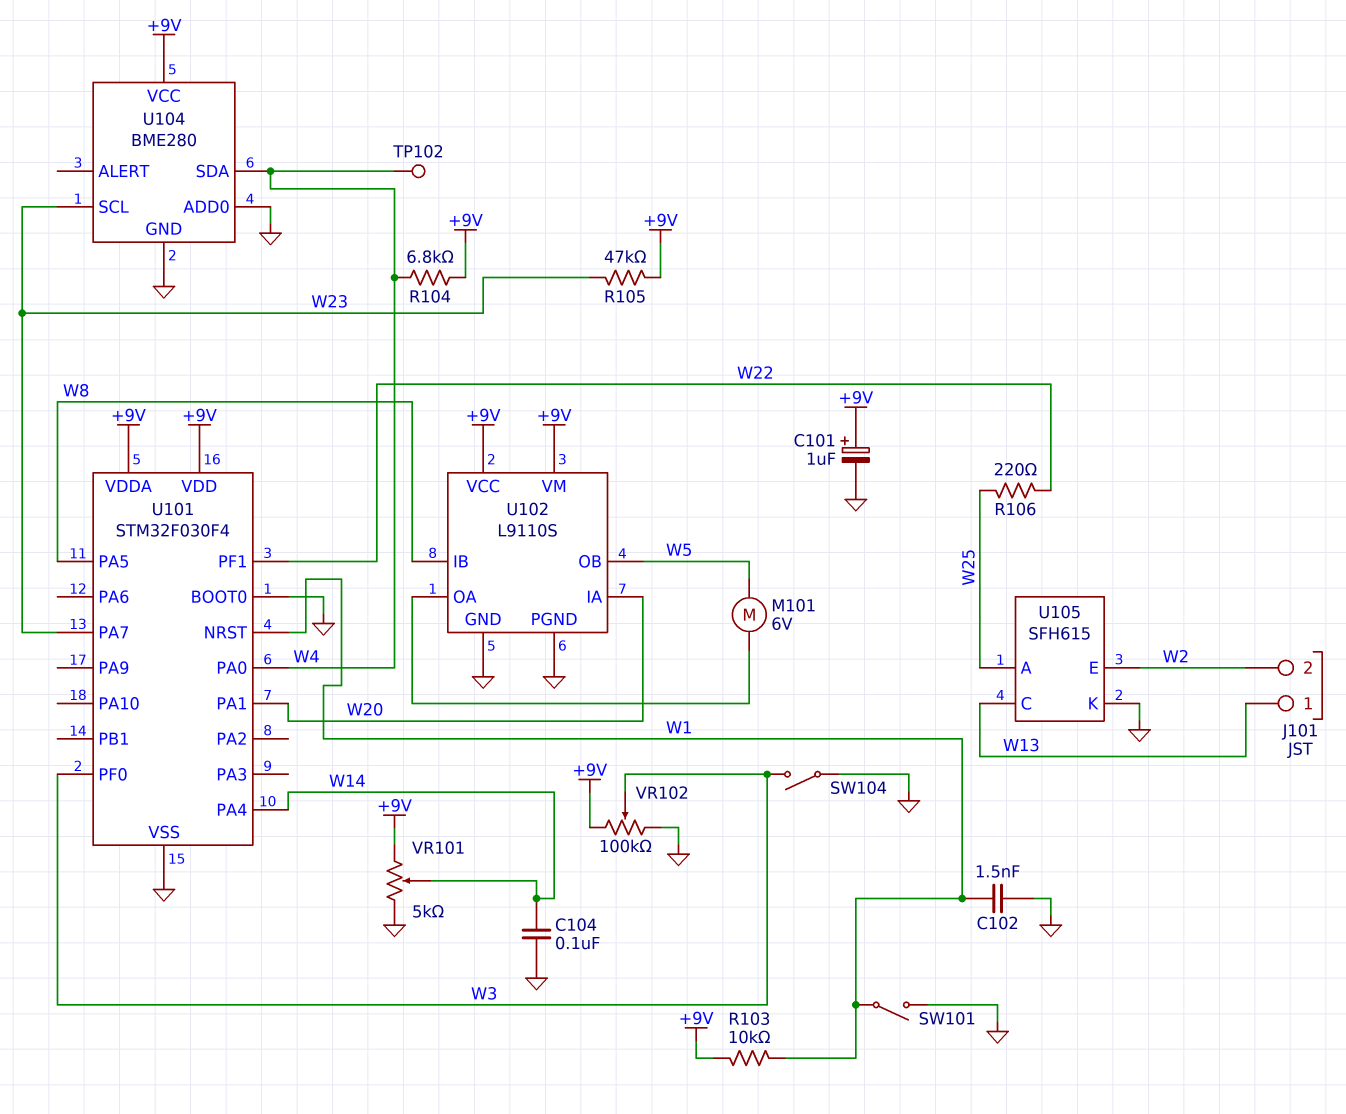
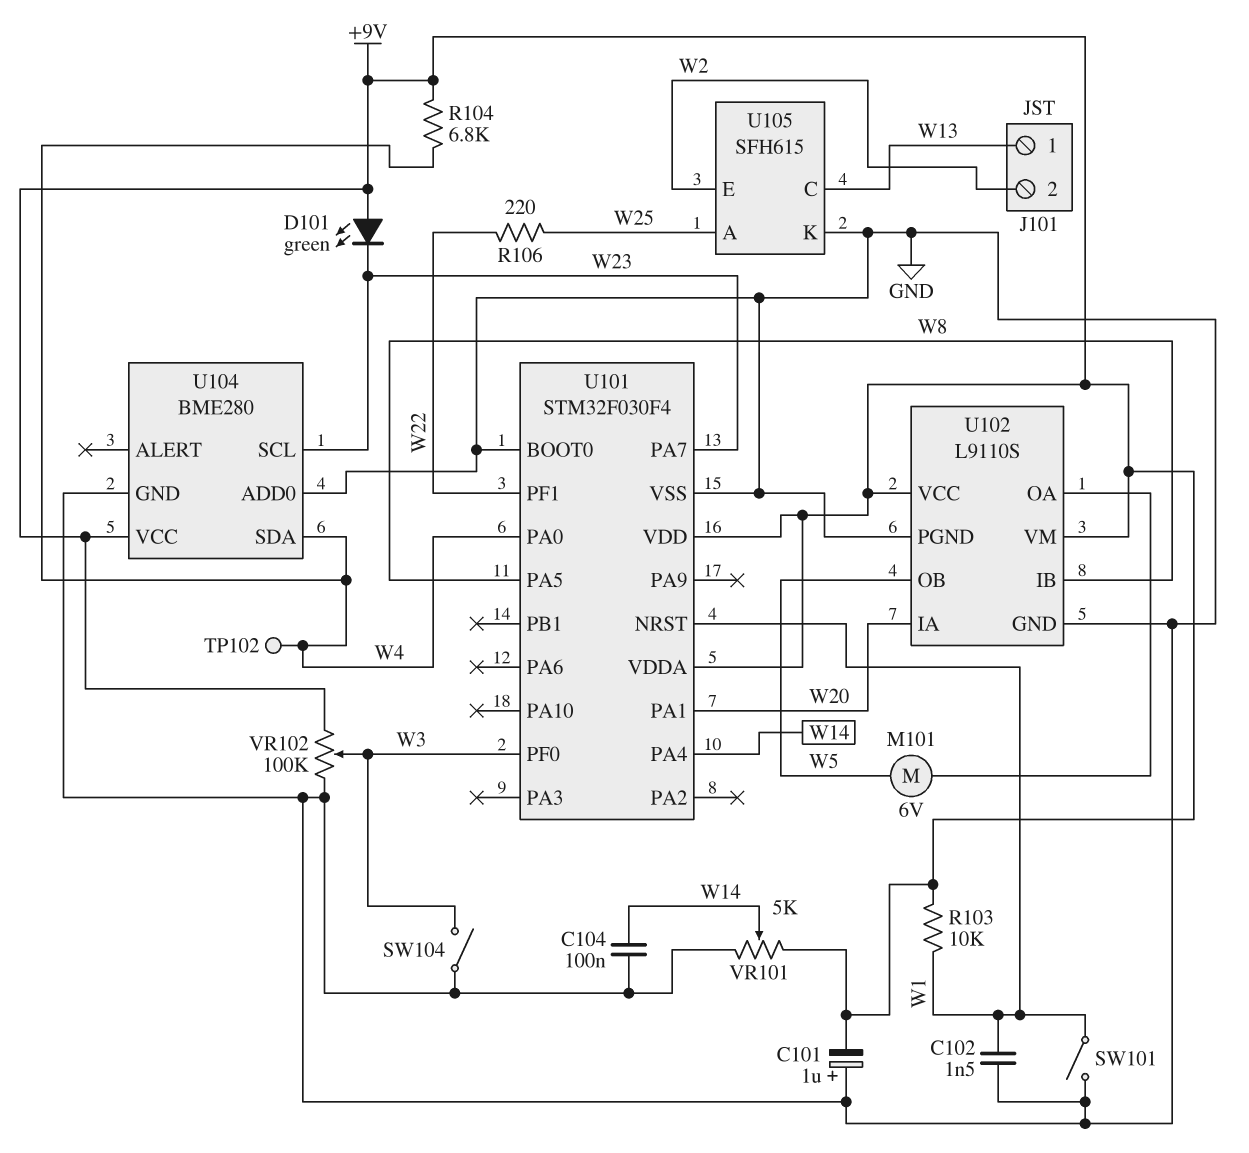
C101: 1uF (plus +9V, minus GND) -> 1uF (plus GND, minus +9V)
D101: none -> LED green (A +9V, K W23)
R105: 47k (+9V, W23) -> none

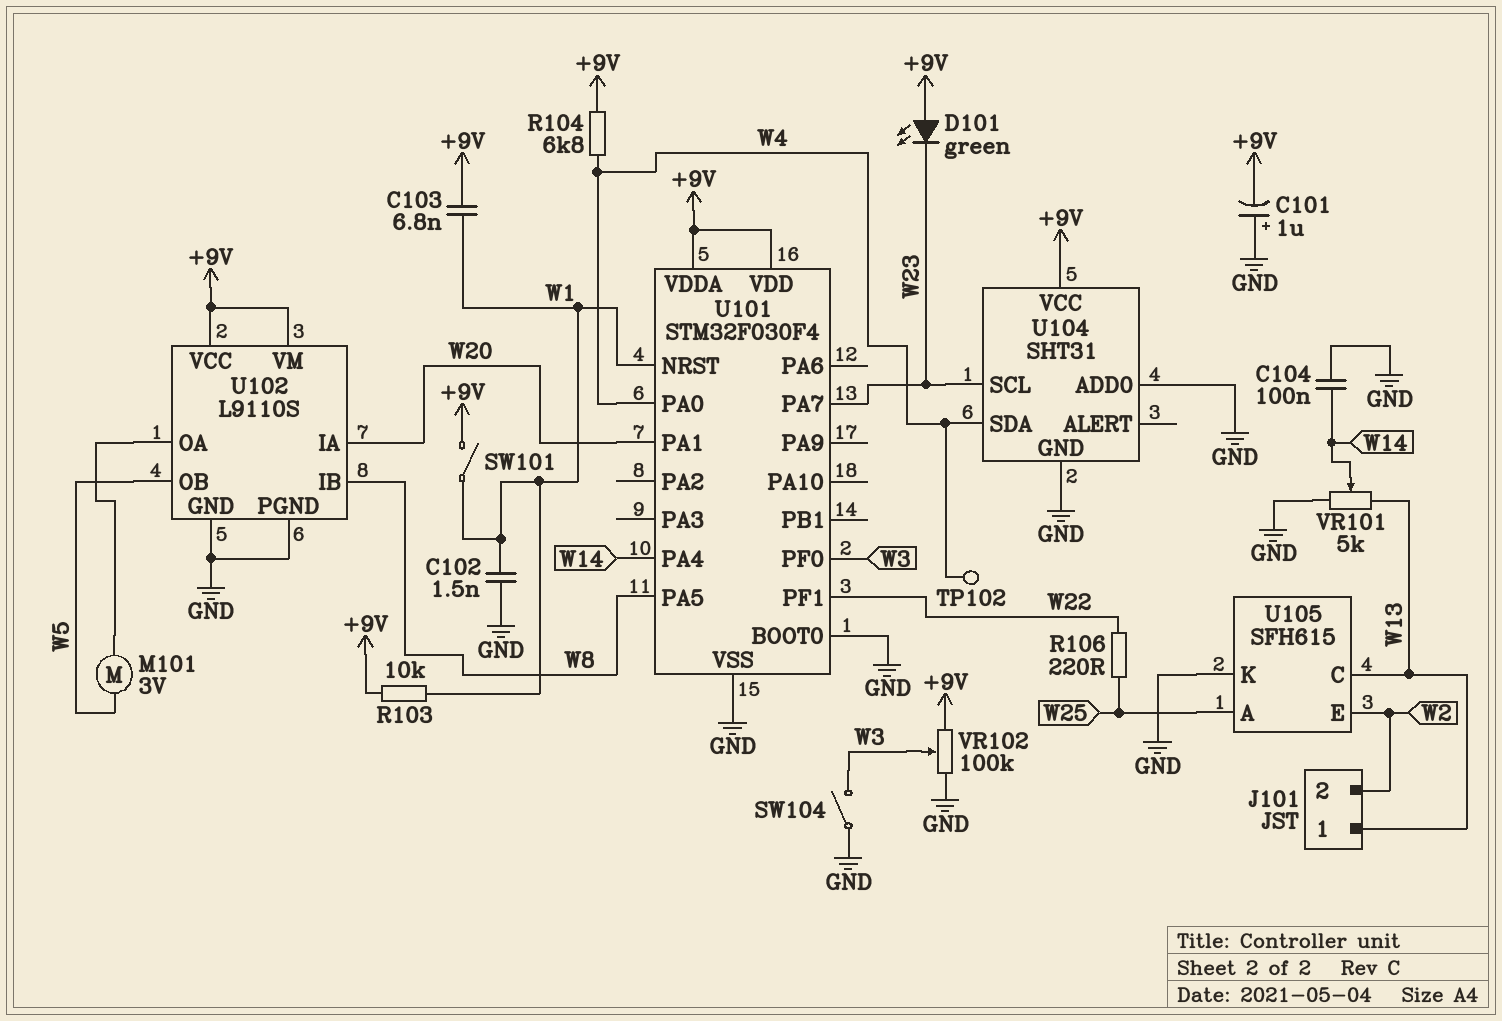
C103: none -> 6.8nF (+9V, W1)
M101: motor 6V (U102/OA, W5) -> motor 3V (U102/OA, W5)
SW101: switch (GND, W1) -> switch (+9V, W1)
U104: BME280 -> SHT31
VR101: 5k (+9V, GND, wiper W14) -> 5k (GND, W13, wiper W14)

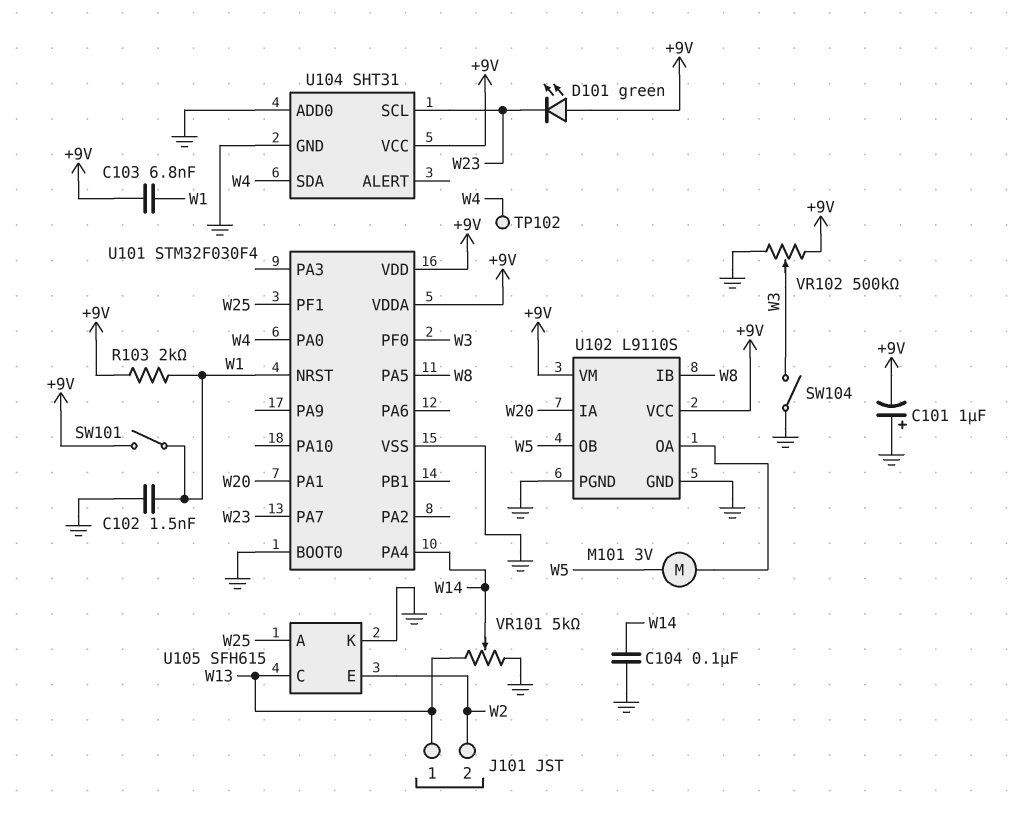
R103: 10k (+9V, W1) -> 2k (+9V, W1)
R104: 6.8k (+9V, W4) -> none
R106: 220 (W22, W25) -> none
U101 pin PF1: W22 -> W25
VR102: 100k (+9V, GND, wiper W3) -> 500k (+9V, GND, wiper W3)

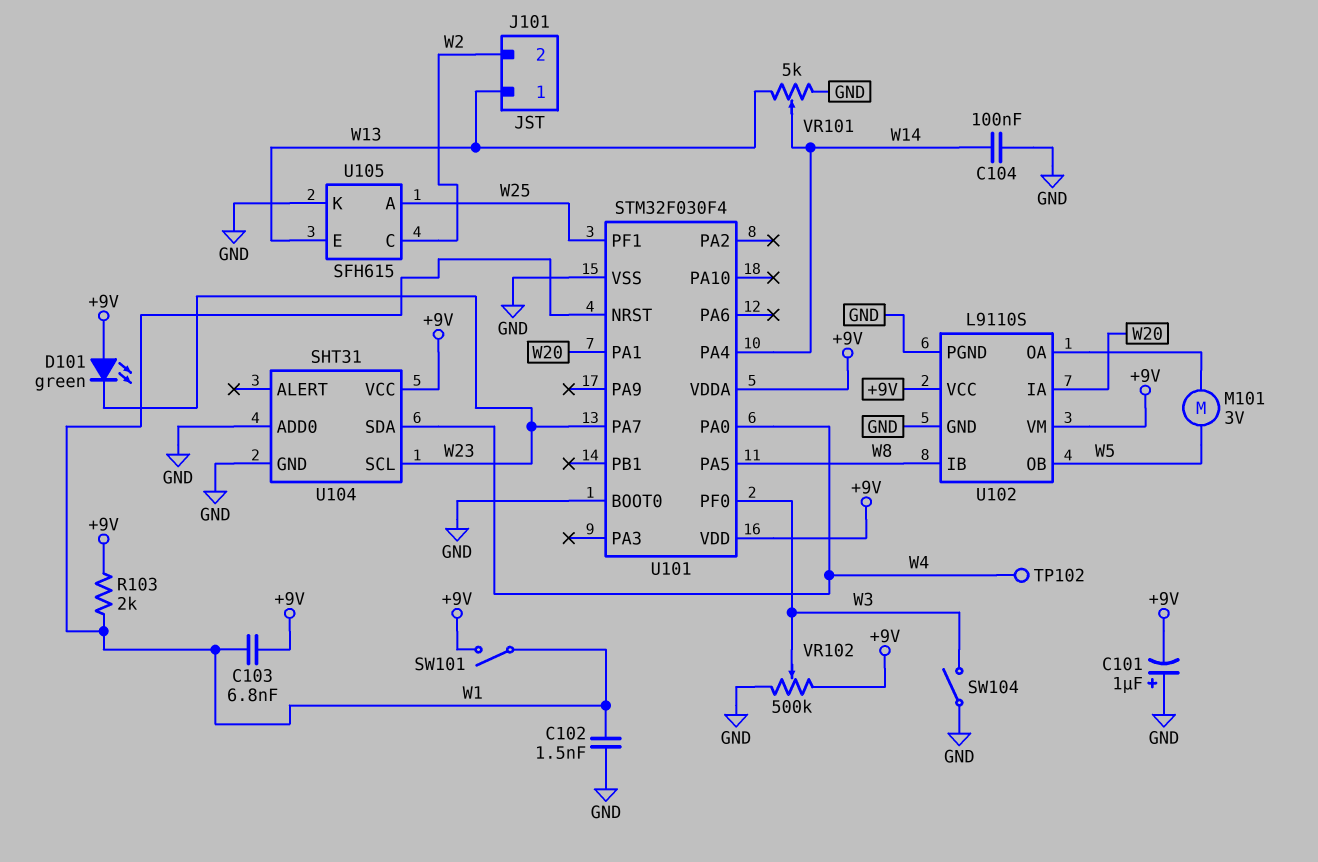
U105 pin C: W13 -> W2
U105 pin E: W2 -> W13

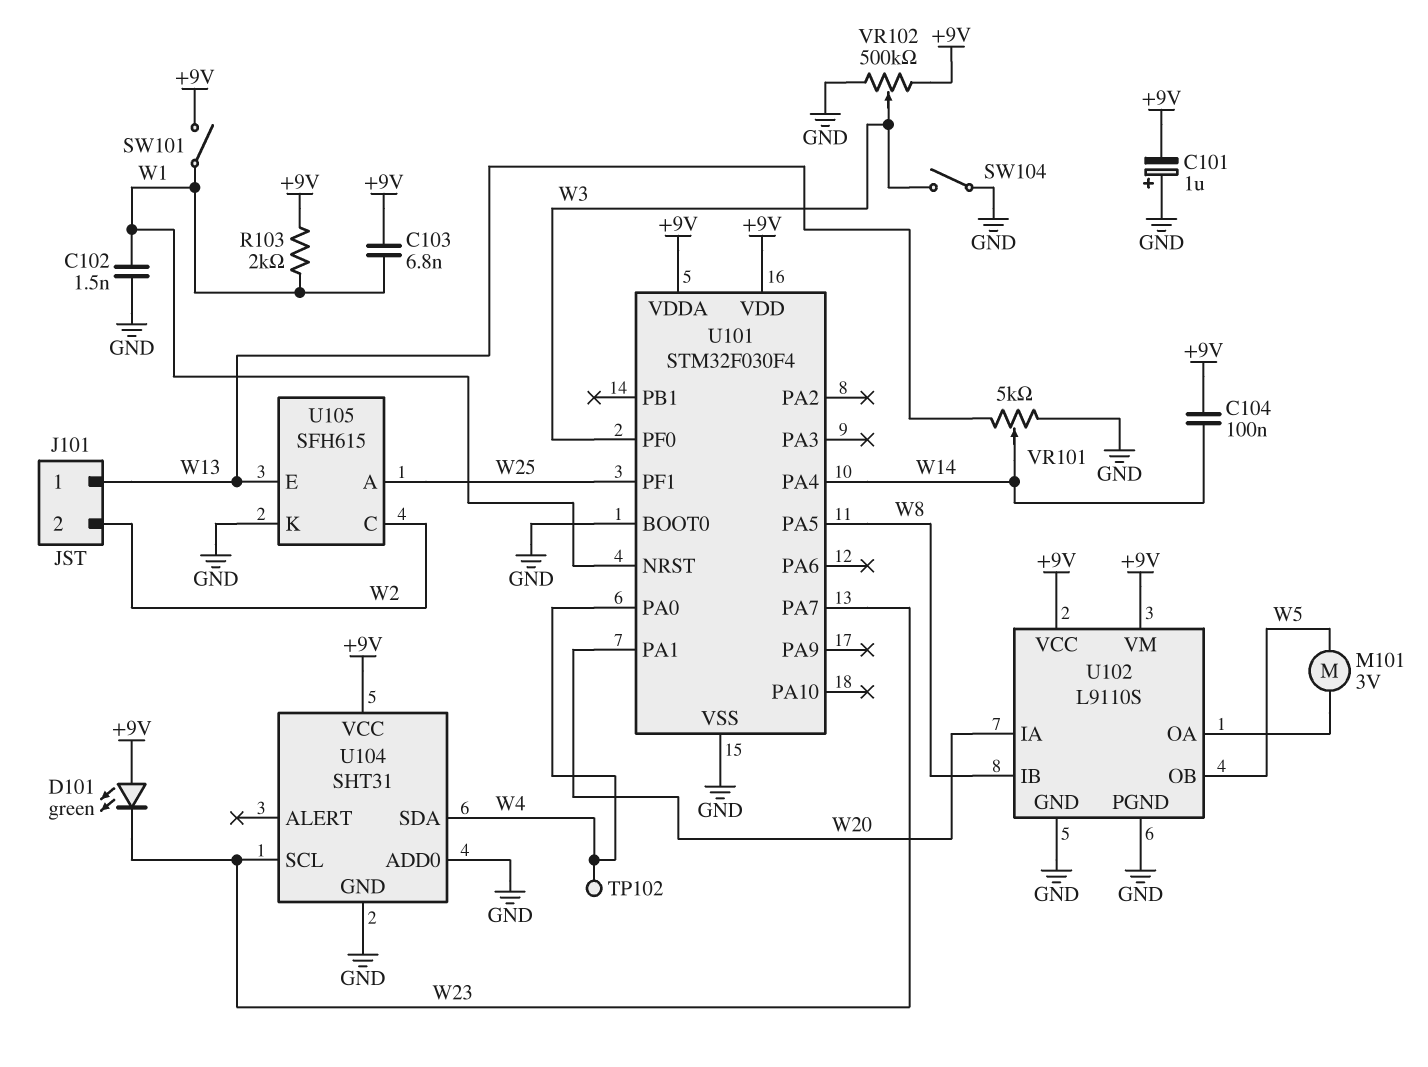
C104: 100nF (GND, W14) -> 100nF (+9V, W14)

